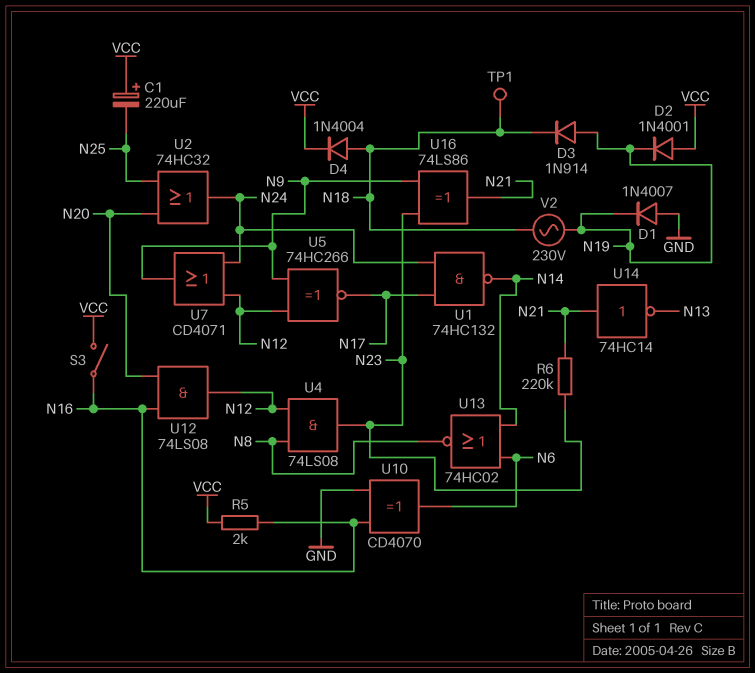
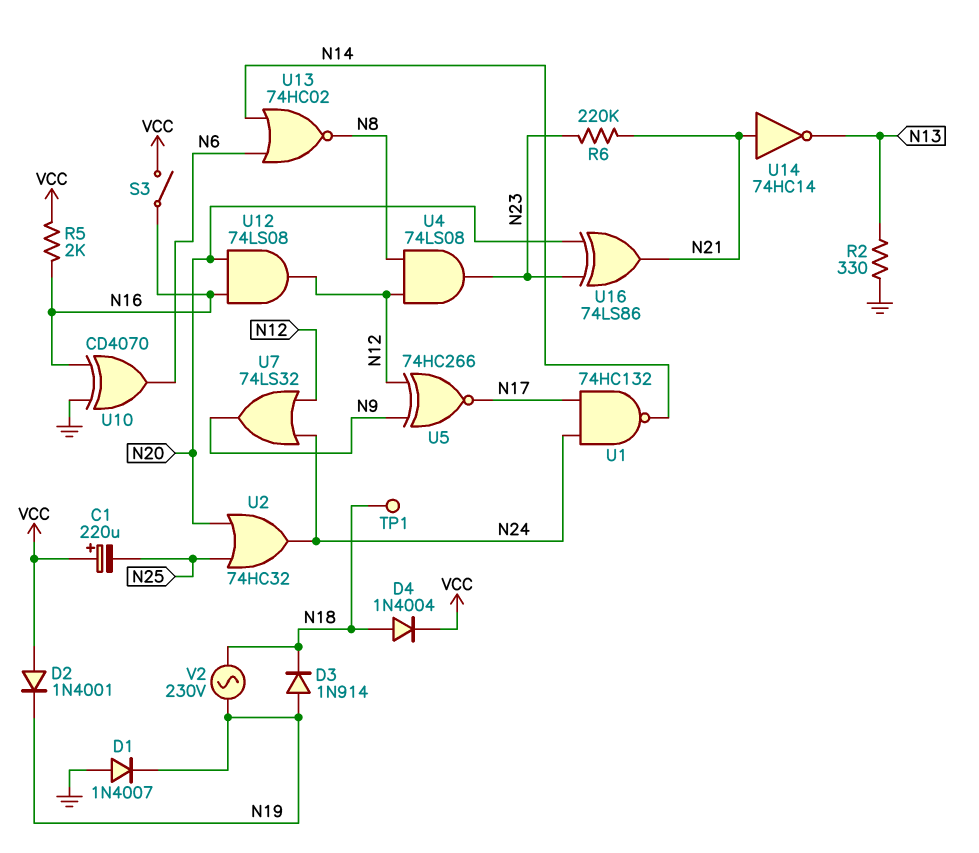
R2: none -> 330 (GND, N13)
U7: OR CD4071 (in N12, in N24, out N9) -> OR 74LS32 (in N12, in N24, out N9)
U16: XOR 74LS86 (in N9, in N23, out N21) -> XOR 74LS86 (in N20, in N23, out N21)

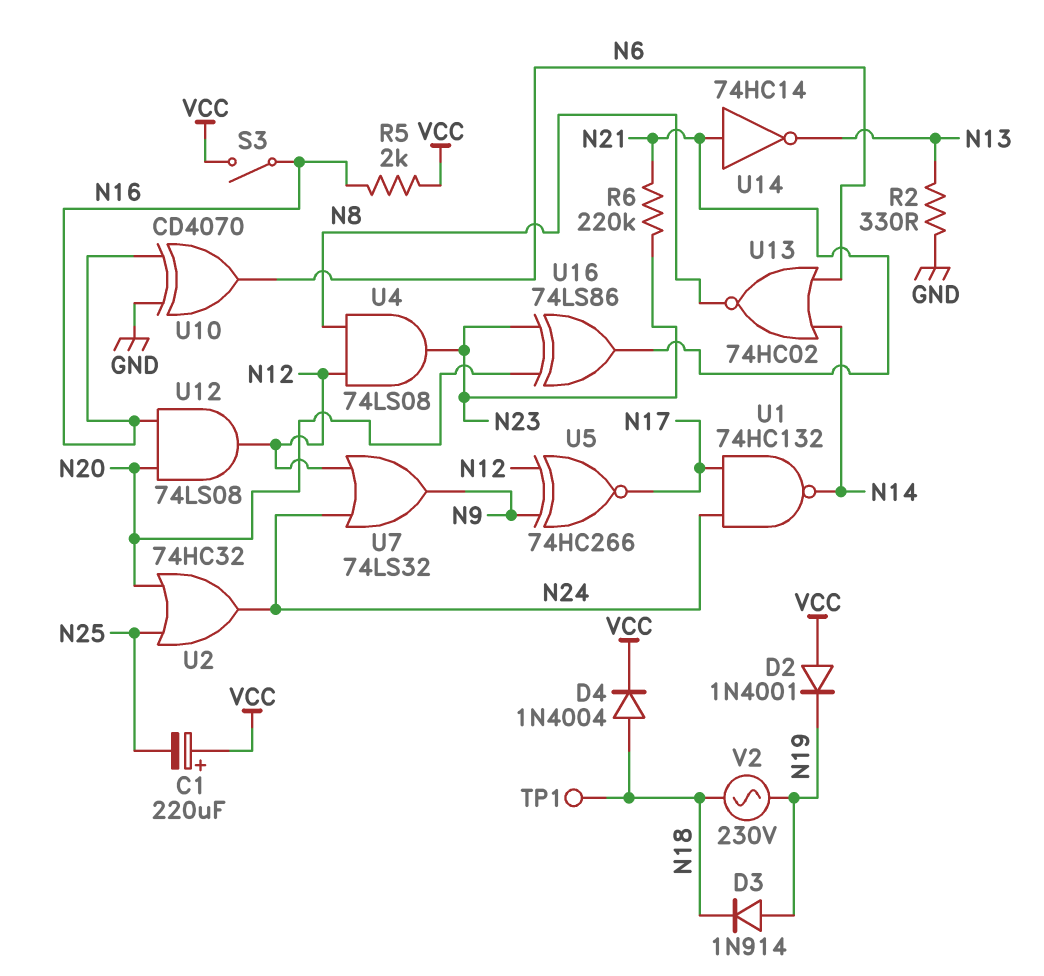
D1: diode 1N4007 (A GND, K N19) -> none

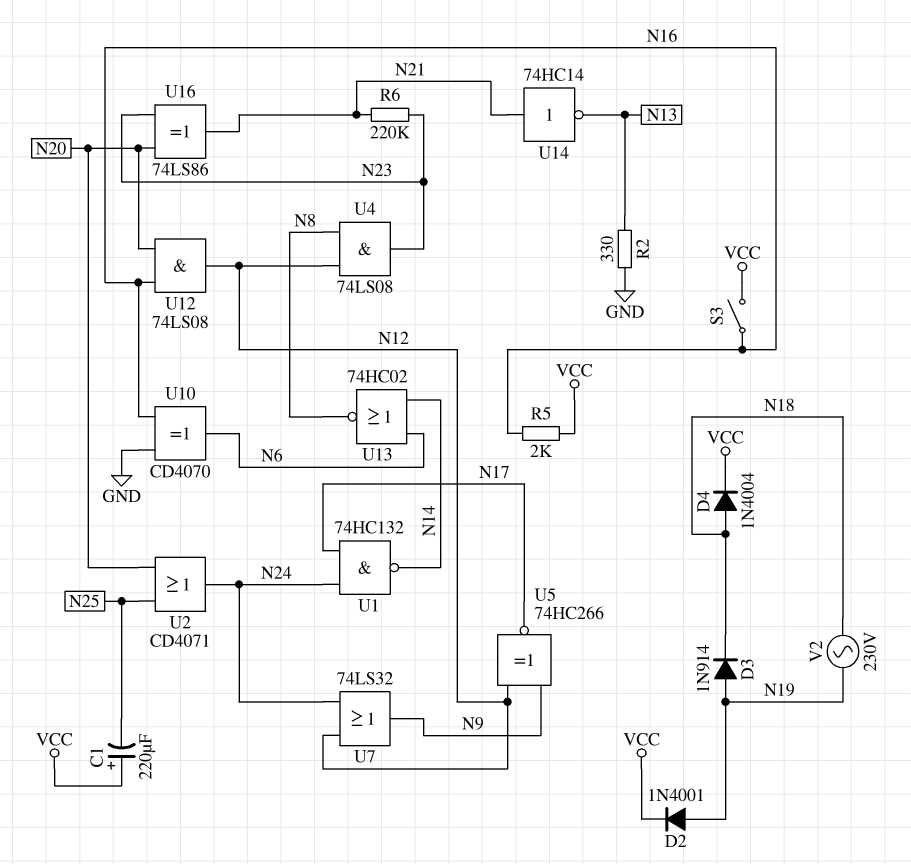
D2: diode 1N4001 (A VCC, K N19) -> diode 1N4001 (A N19, K VCC)
TP1: test point (N18) -> none
U2: OR 74HC32 (in N20, in N25, out N24) -> OR CD4071 (in N20, in N25, out N24)

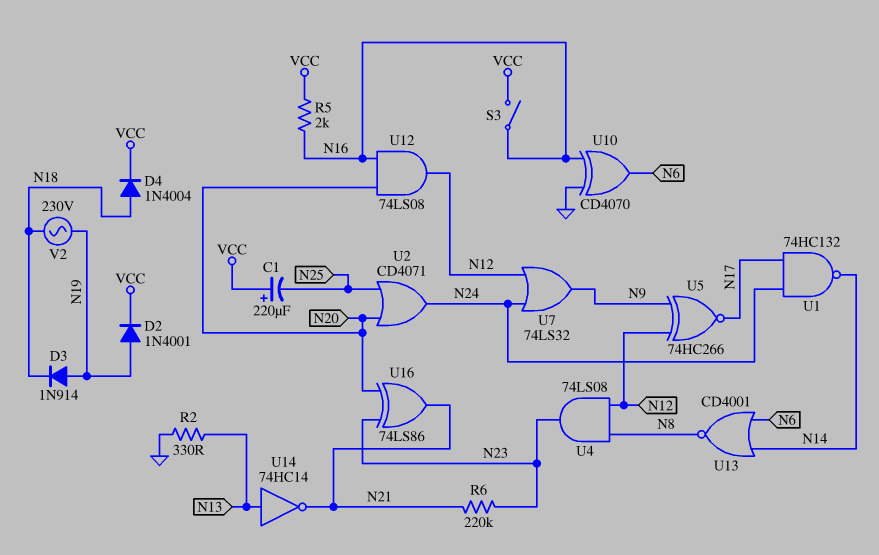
U13: NOR 74HC02 (in N6, in N14, out N8) -> NOR CD4001 (in N6, in N14, out N8)
U14: NOT 74HC14 (in N21, out N13) -> NOT 74HC14 (in N13, out N21)

